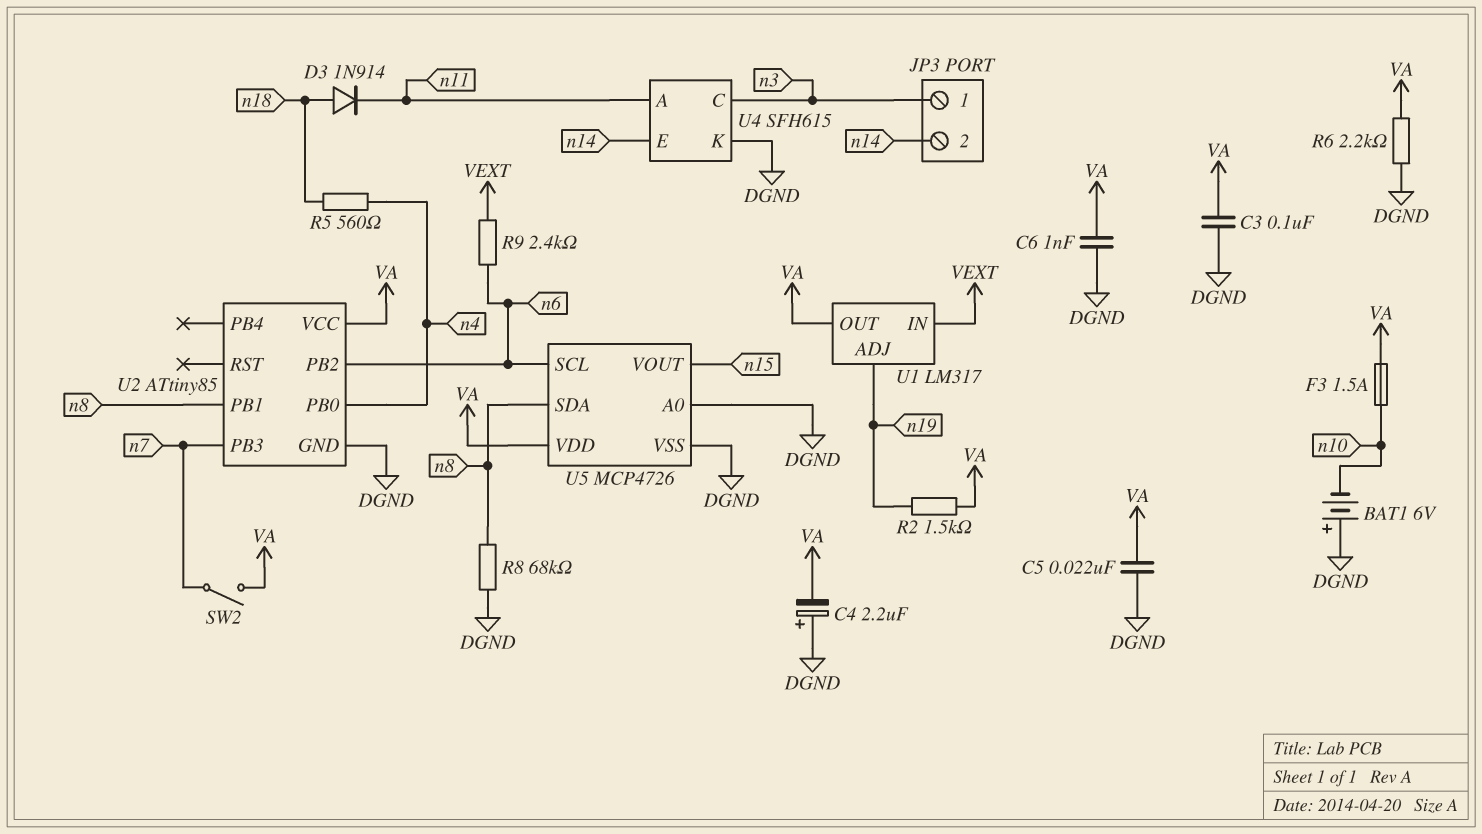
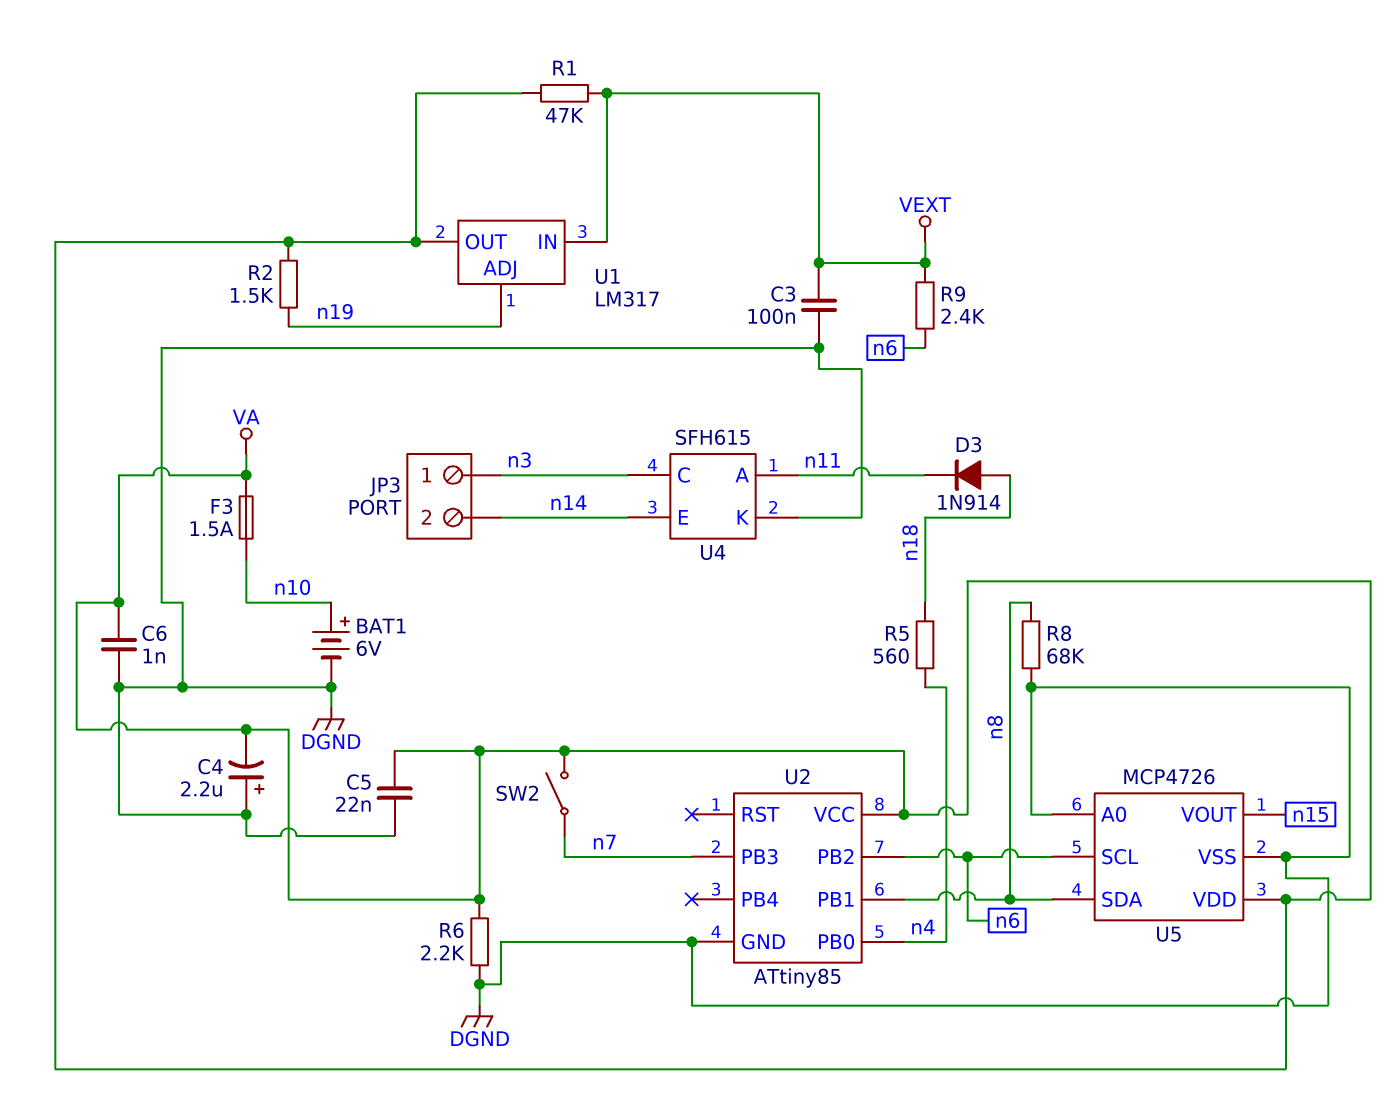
BAT1: 6V (plus DGND, minus n10) -> 6V (plus n10, minus DGND)
C3: 100nF (DGND, VA) -> 100nF (DGND, VEXT)
R1: none -> 47k (VA, VEXT)

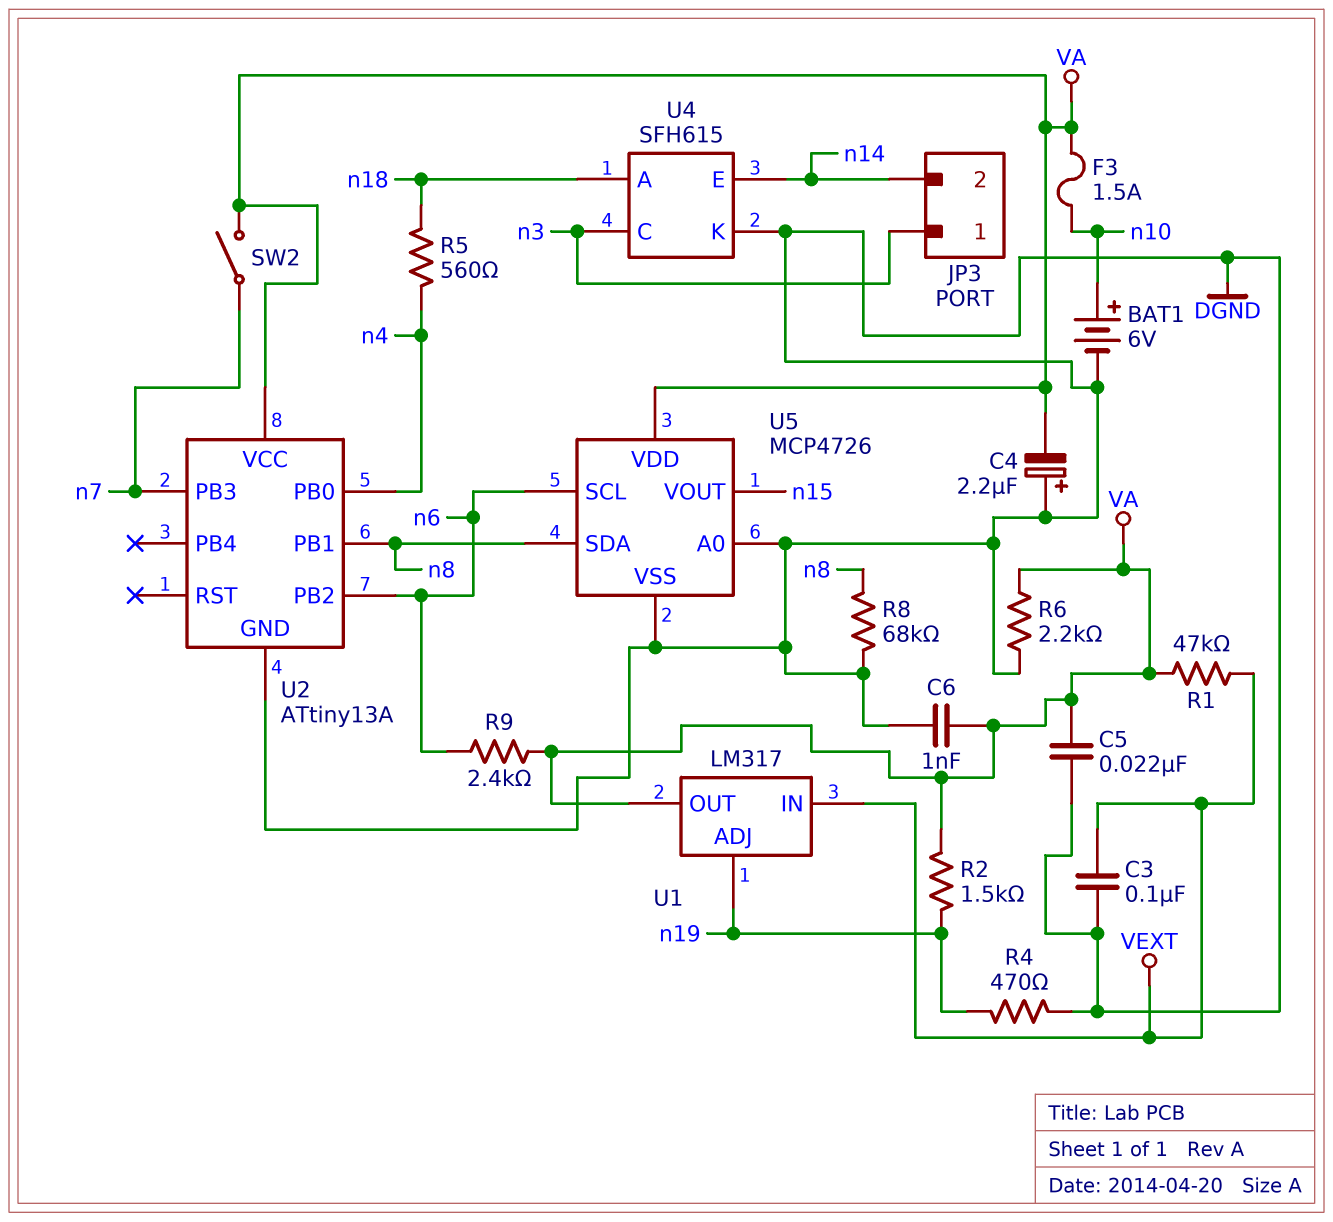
D3: diode 1N914 (A n18, K n11) -> none
R4: none -> 470 (DGND, n19)
R9: 2.4k (VEXT, n6) -> 2.4k (VA, n6)
U2: ATtiny85 -> ATtiny13A
U4 pin A: n11 -> n18

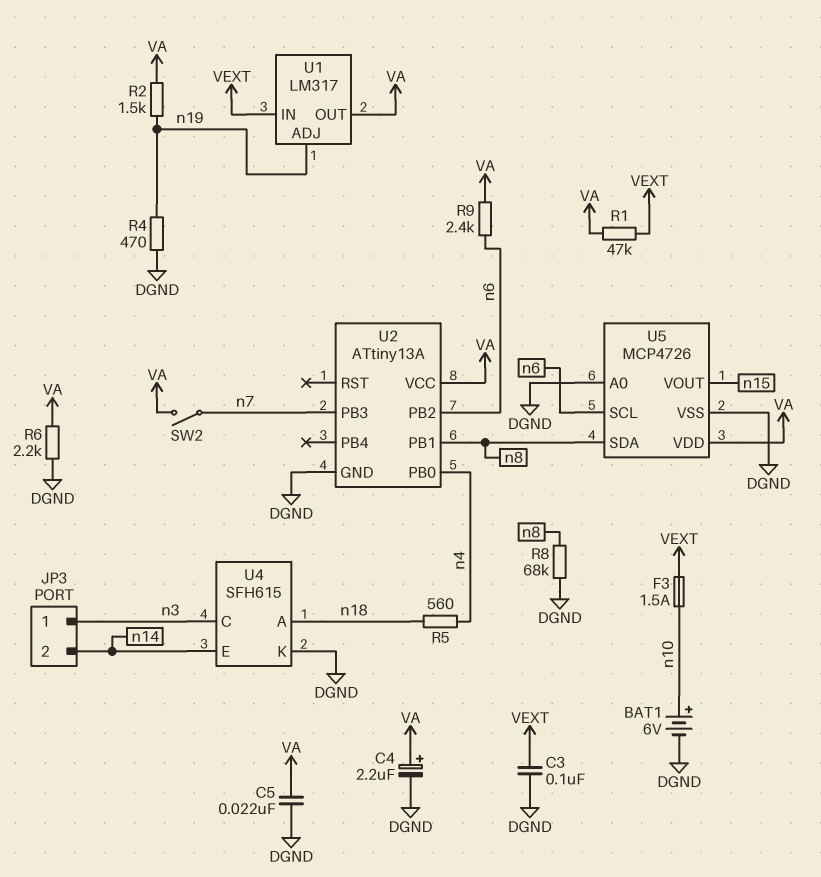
C4: 2.2uF (plus DGND, minus VA) -> 2.2uF (plus VA, minus DGND)
C6: 1nF (DGND, VA) -> none
F3: 1.5A (VA, n10) -> 1.5A (VEXT, n10)

